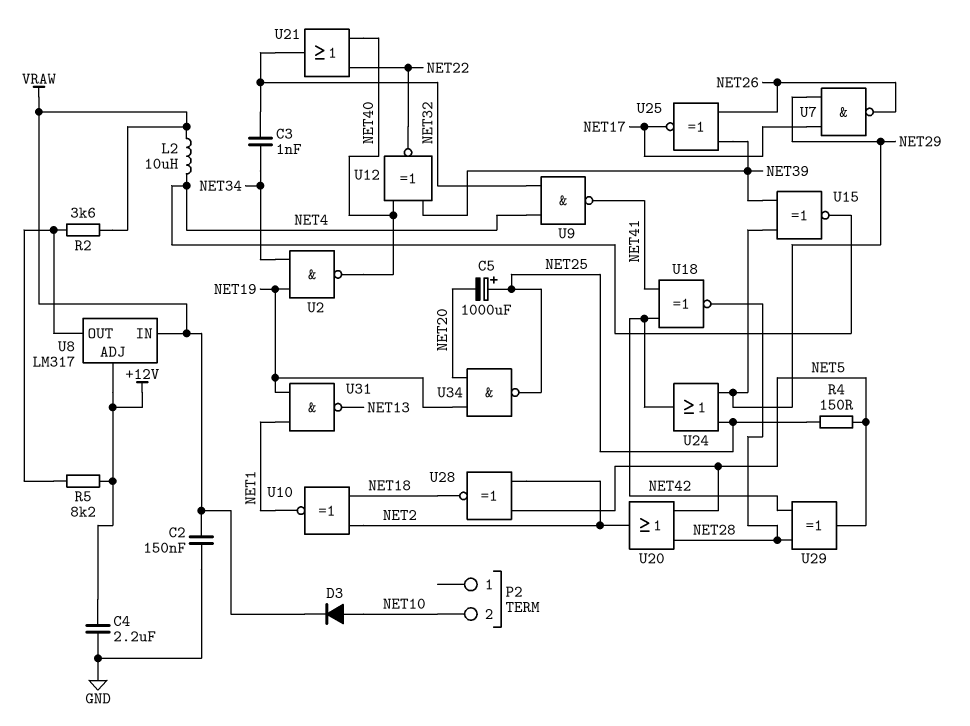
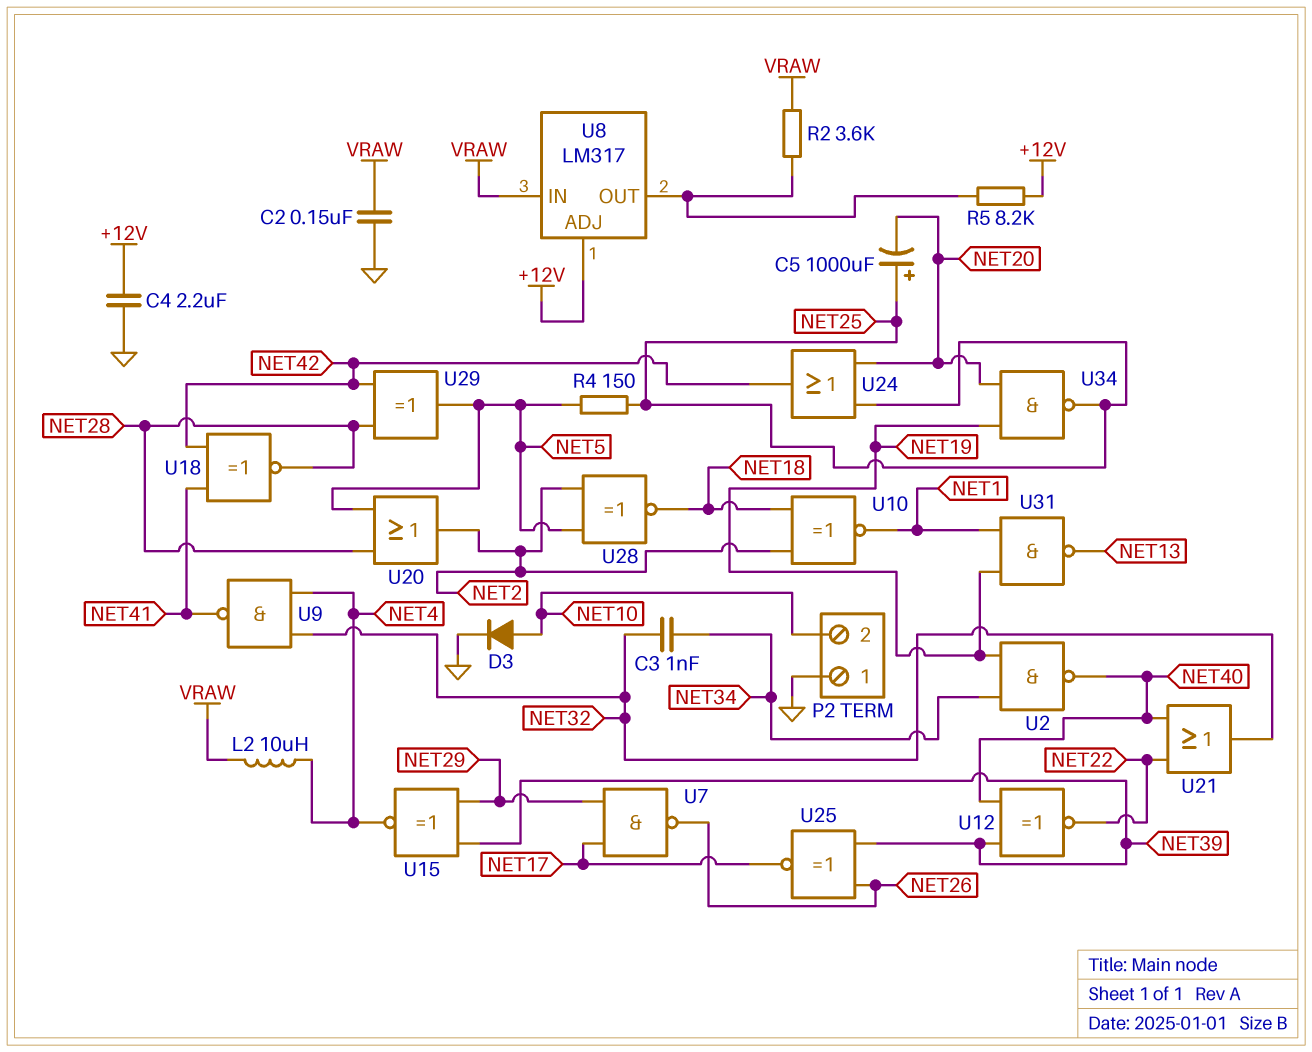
D3: diode (A NET10, K VRAW) -> diode (A NET10, K GND)
P2 pin 1: none -> GND
U24: OR (in NET25, in NET29, out NET42) -> OR (in NET20, in NET25, out NET42)

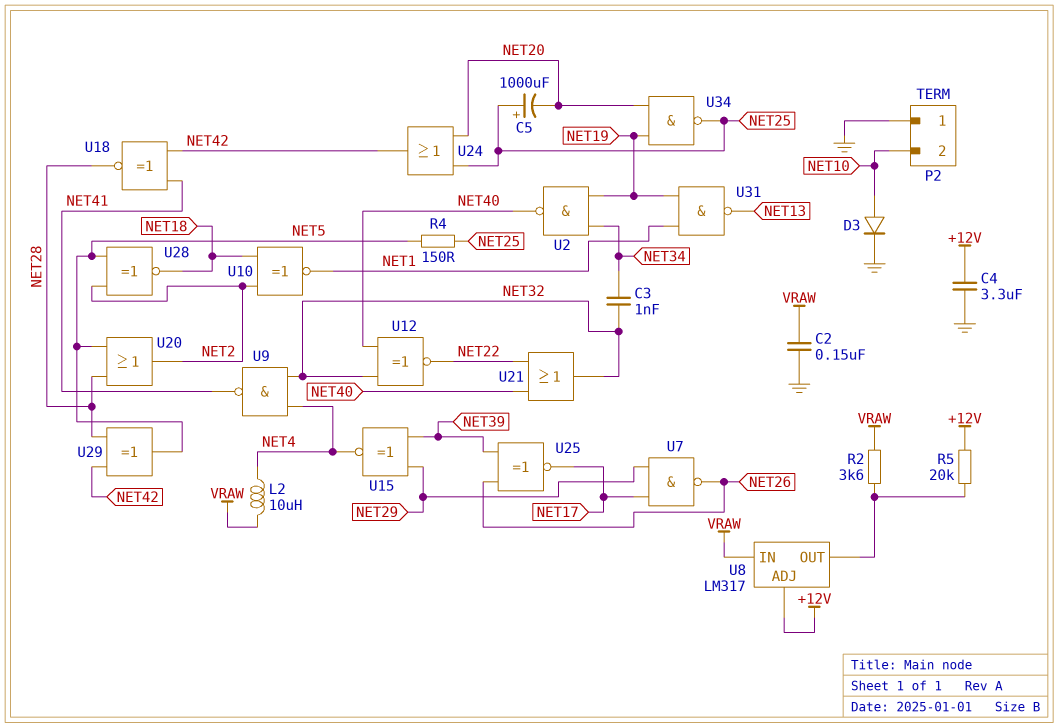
C4: 2.2uF (+12V, GND) -> 3.3uF (+12V, GND)
R5: 8.2k (+12V, U8/OUT) -> 20k (+12V, U8/OUT)
U12: XNOR (in NET39, in NET40, out NET22) -> XNOR (in NET32, in NET40, out NET22)

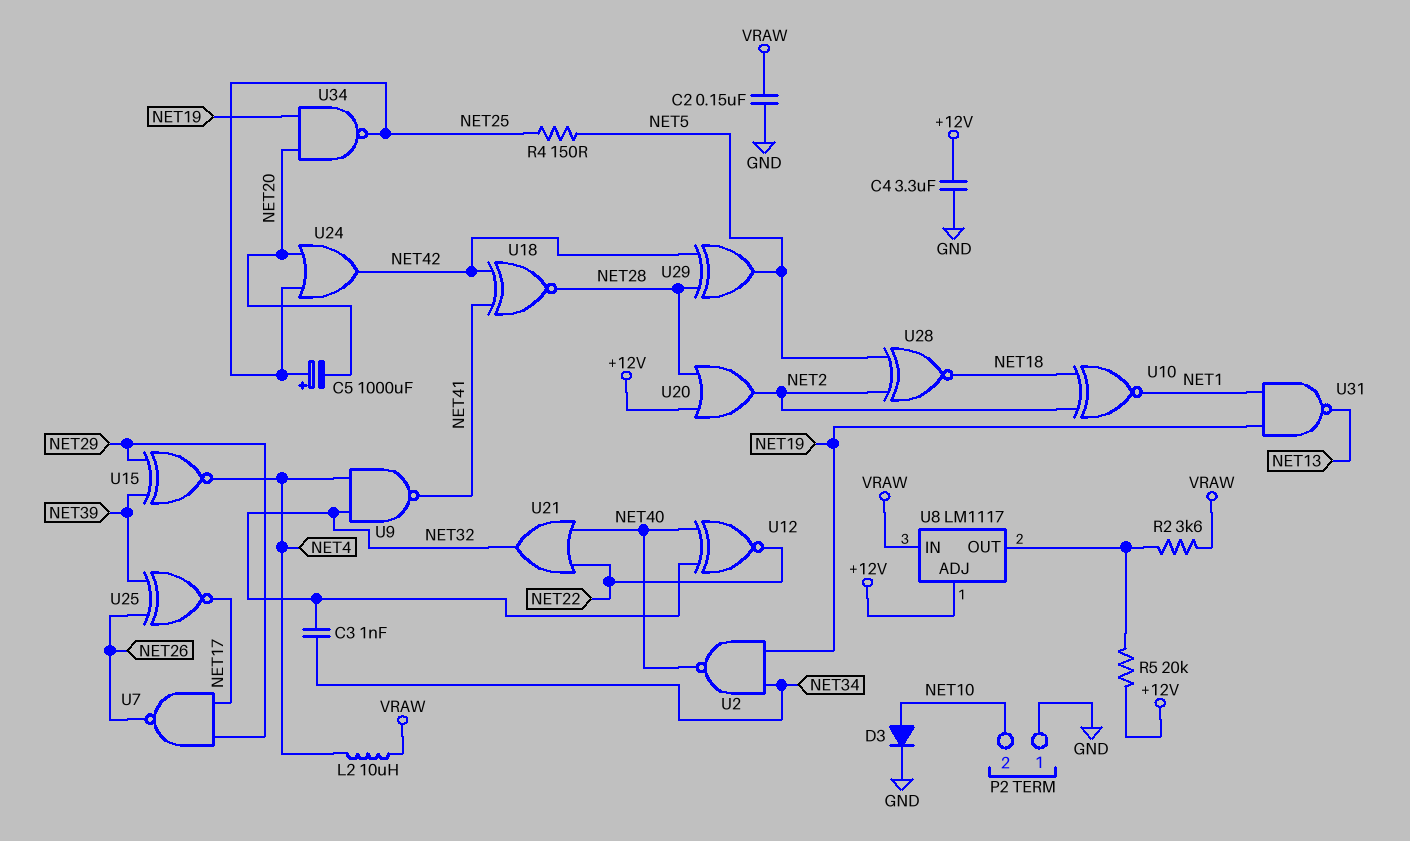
U8: LM317 -> LM1117
U20: OR (in NET5, in NET28, out NET2) -> OR (in +12V, in NET28, out NET2)

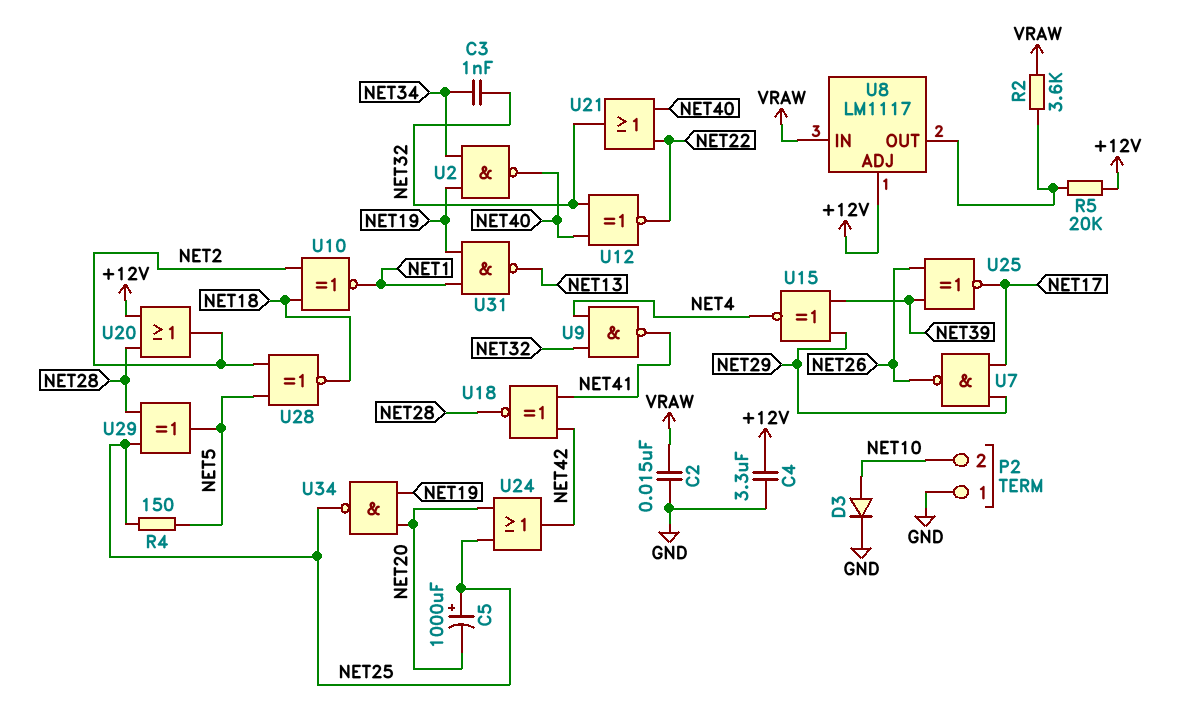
C2: 150nF (GND, VRAW) -> 15nF (GND, VRAW)
L2: 10uH (NET4, VRAW) -> none
U29: XOR (in NET28, in NET42, out NET5) -> XOR (in NET25, in NET28, out NET5)

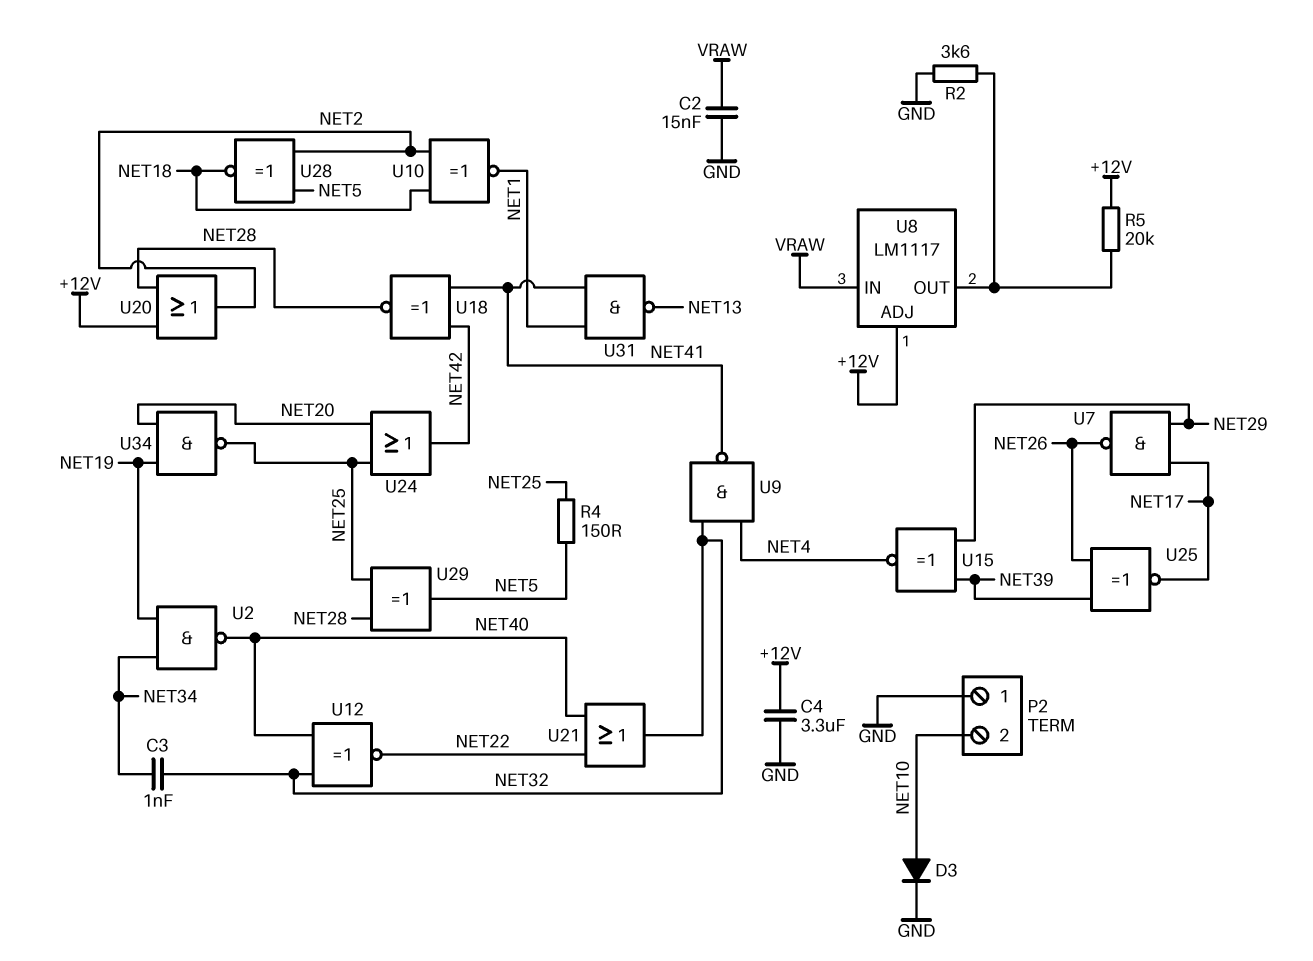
C5: 1000uF (plus NET25, minus NET20) -> none
R2: 3.6k (U8/OUT, VRAW) -> 3.6k (GND, U8/OUT)
U31: NAND (in NET1, in NET19, out NET13) -> NAND (in NET1, in NET41, out NET13)

